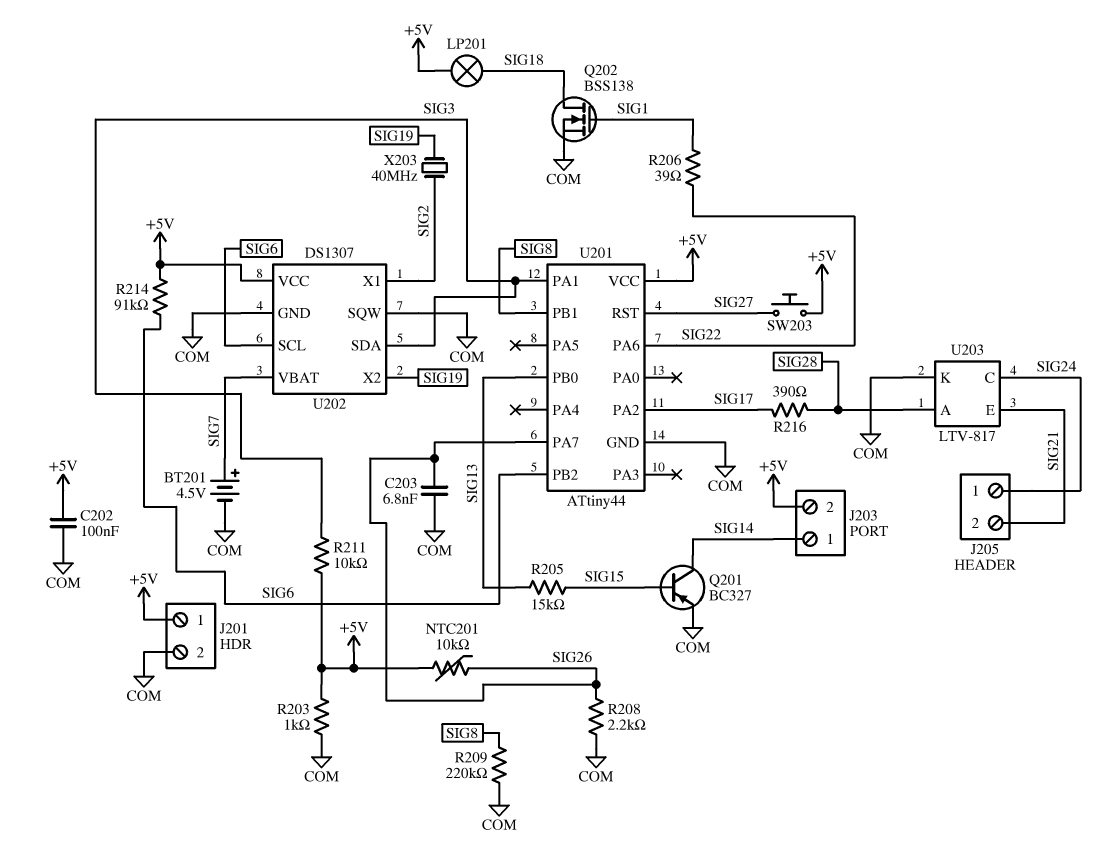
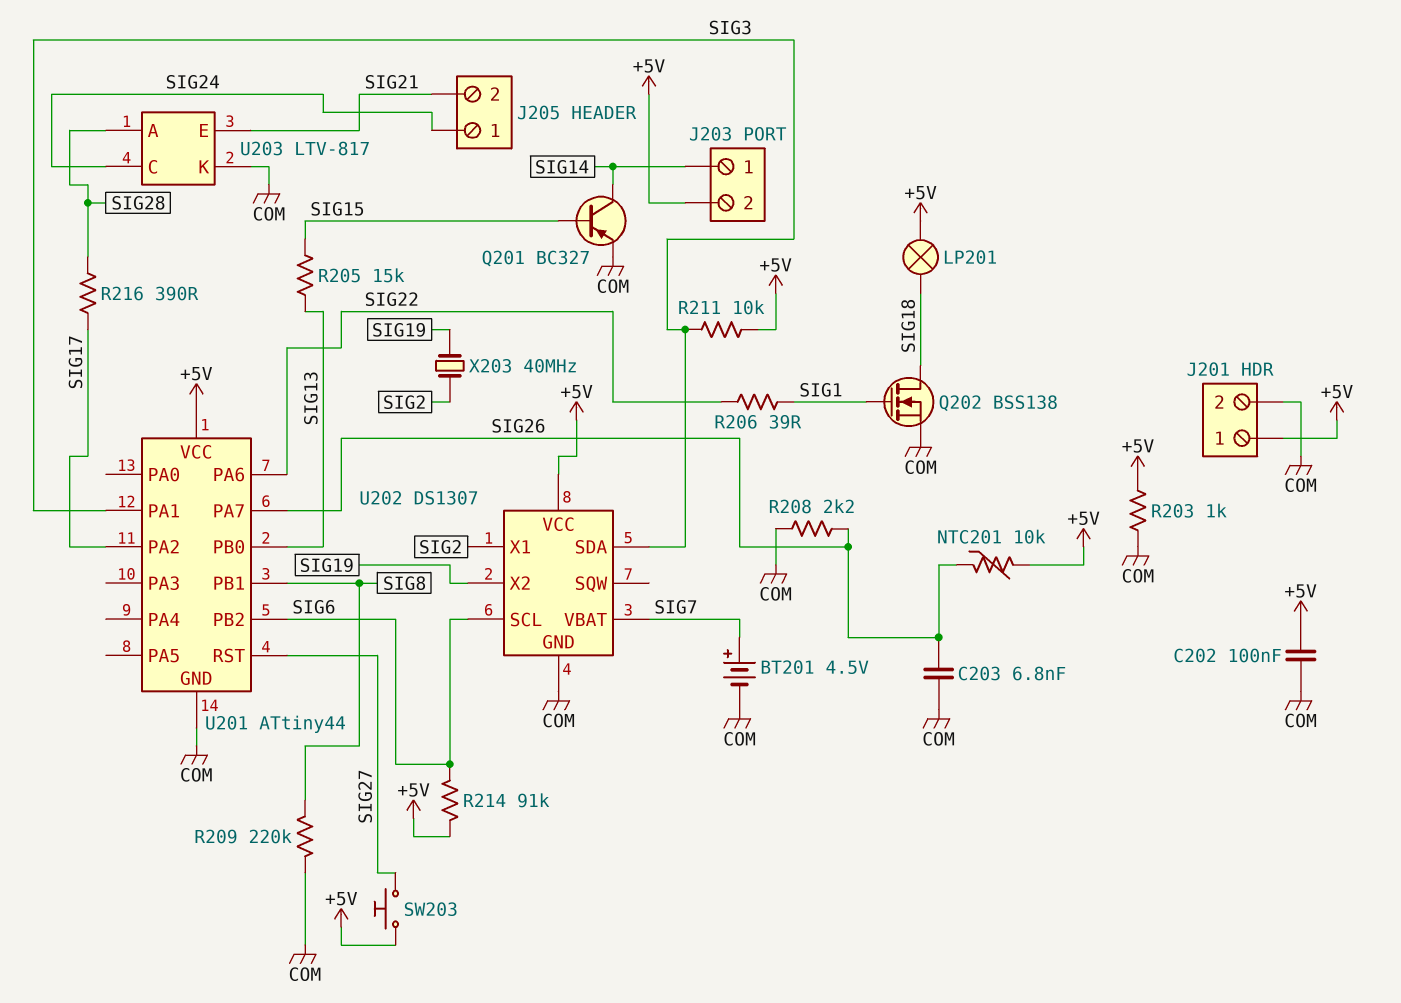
U202 pin SQW: COM -> none

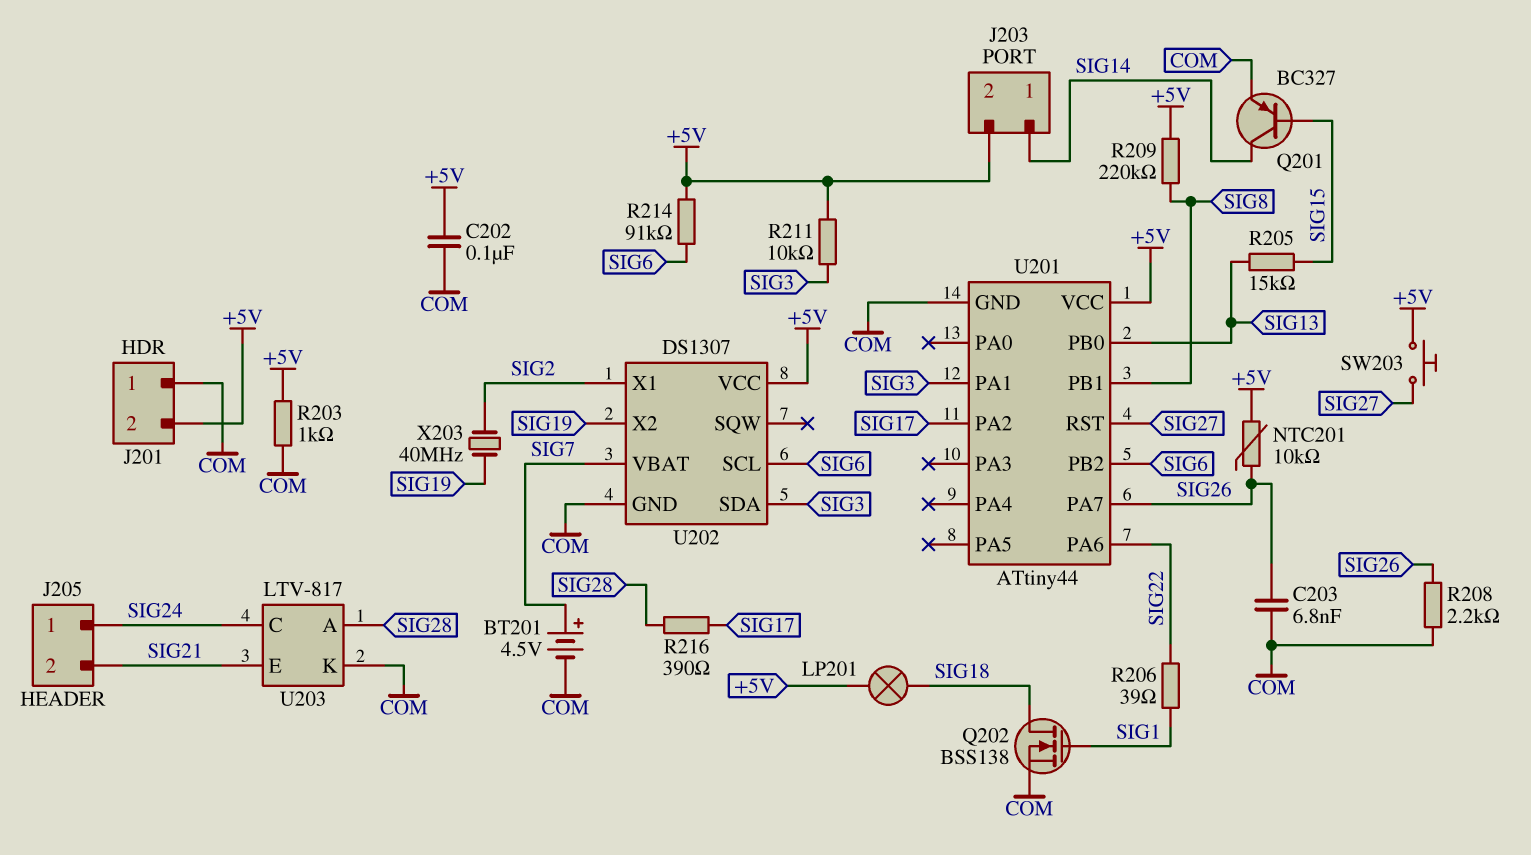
J201 pin 1: +5V -> COM
J201 pin 2: COM -> +5V
R209: 220k (COM, SIG8) -> 220k (+5V, SIG8)

